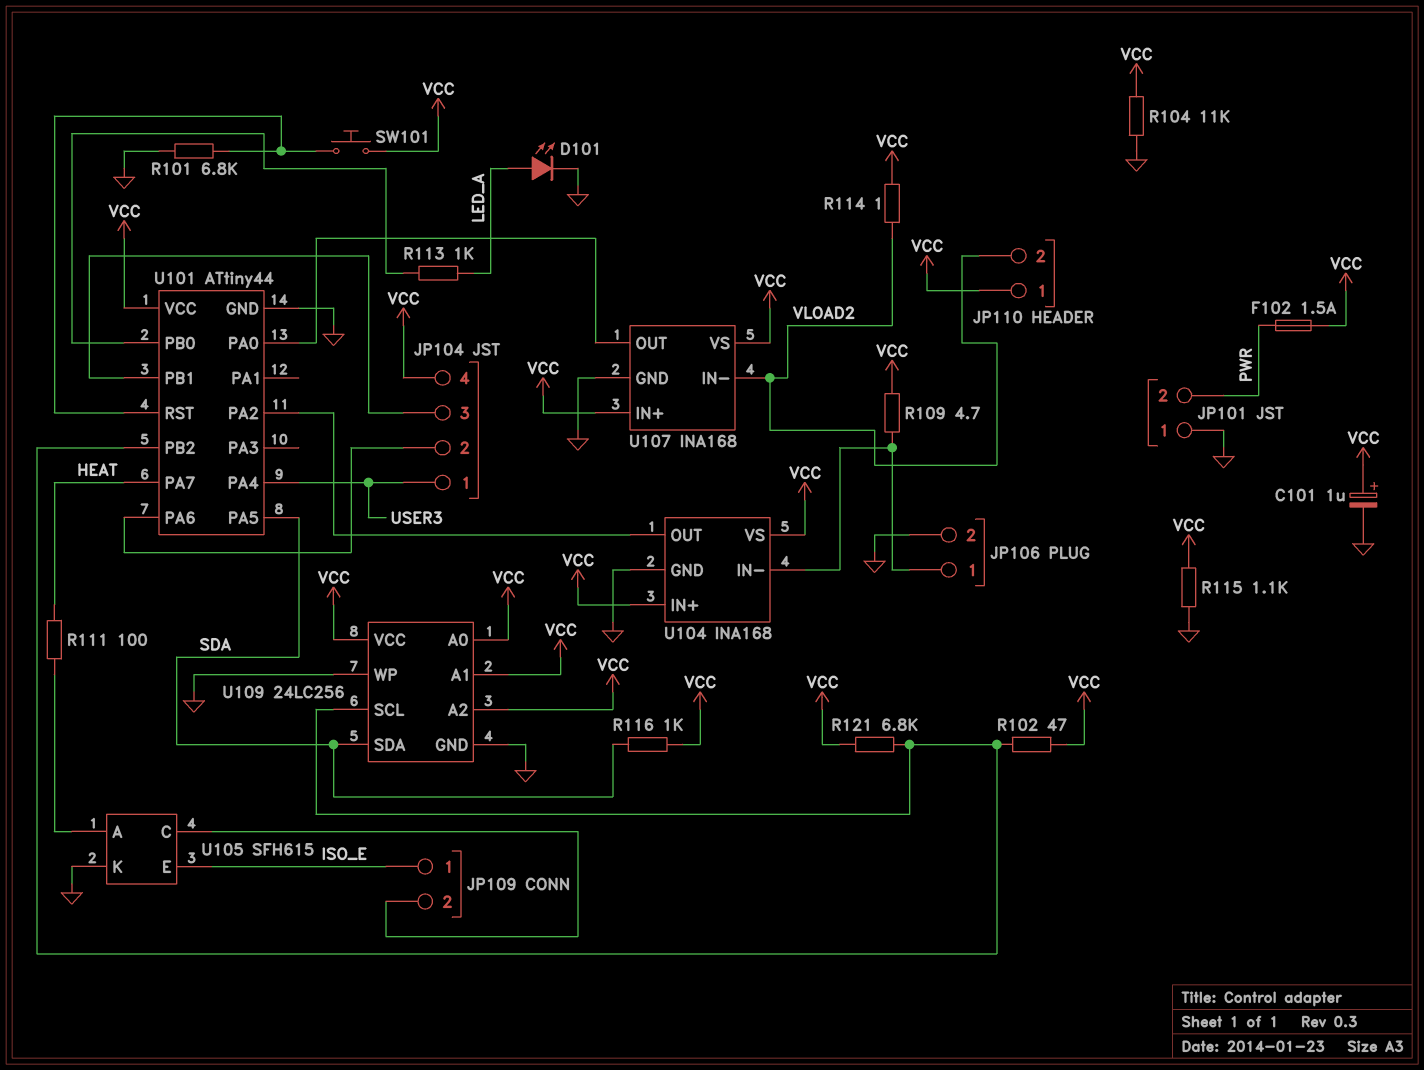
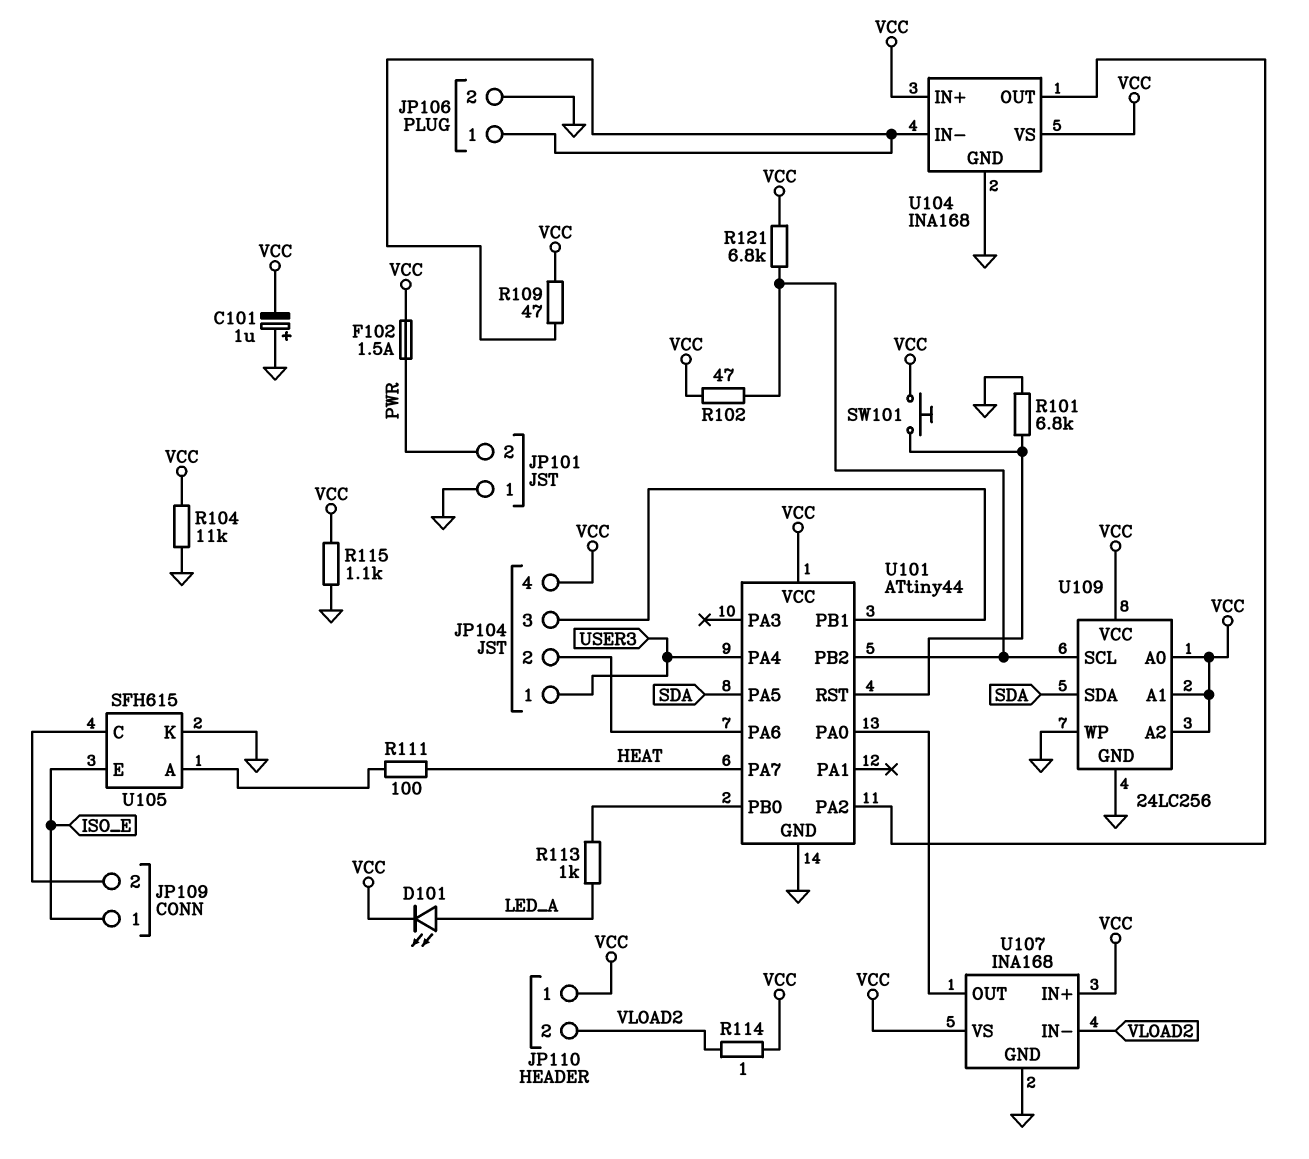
C101: 1uF (plus VCC, minus GND) -> 1uF (plus GND, minus VCC)
D101: LED (A LED_A, K GND) -> LED (A LED_A, K VCC)
R109: 4.7 (JP106/1, VCC) -> 47 (JP106/1, VCC)
R116: 1k (SDA, VCC) -> none

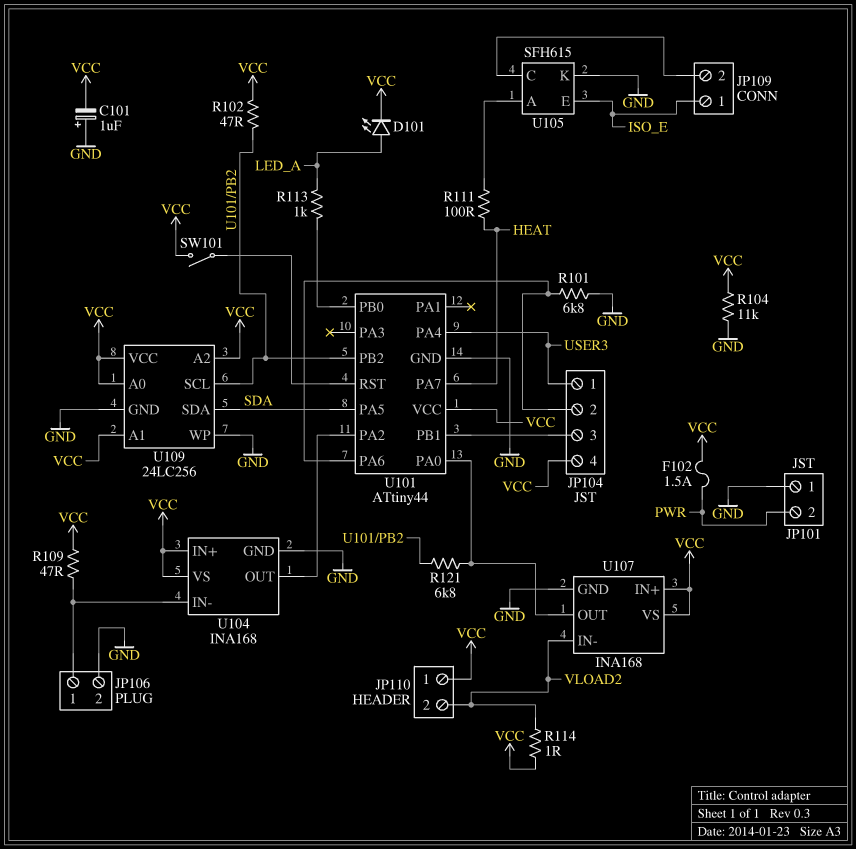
R101: 6.8k (GND, U101/RST) -> 6.8k (GND, JP104/2)
R115: 1.1k (GND, VCC) -> none
R121: 6.8k (U101/PB2, VCC) -> 6.8k (U101/PA0, U101/PB2)
SW101: button (U101/RST, VCC) -> switch (U101/RST, VCC)

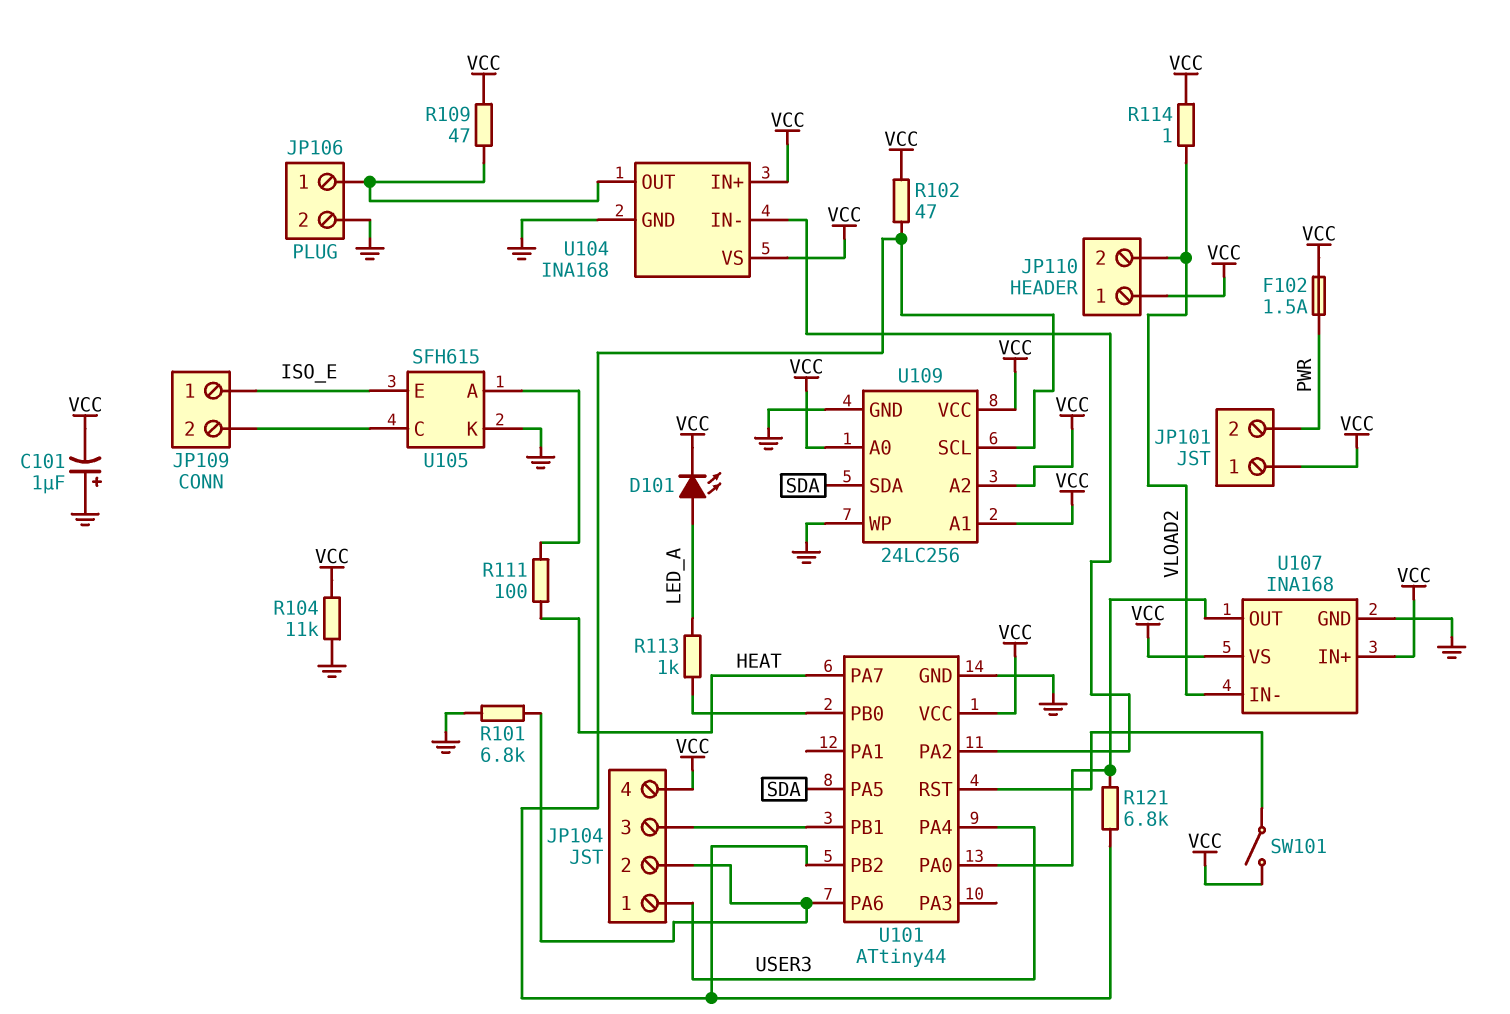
JP101 pin 1: GND -> VCC
U104 pin IN-: JP106/1 -> U101/PA2
U104 pin OUT: U101/PA2 -> JP106/1

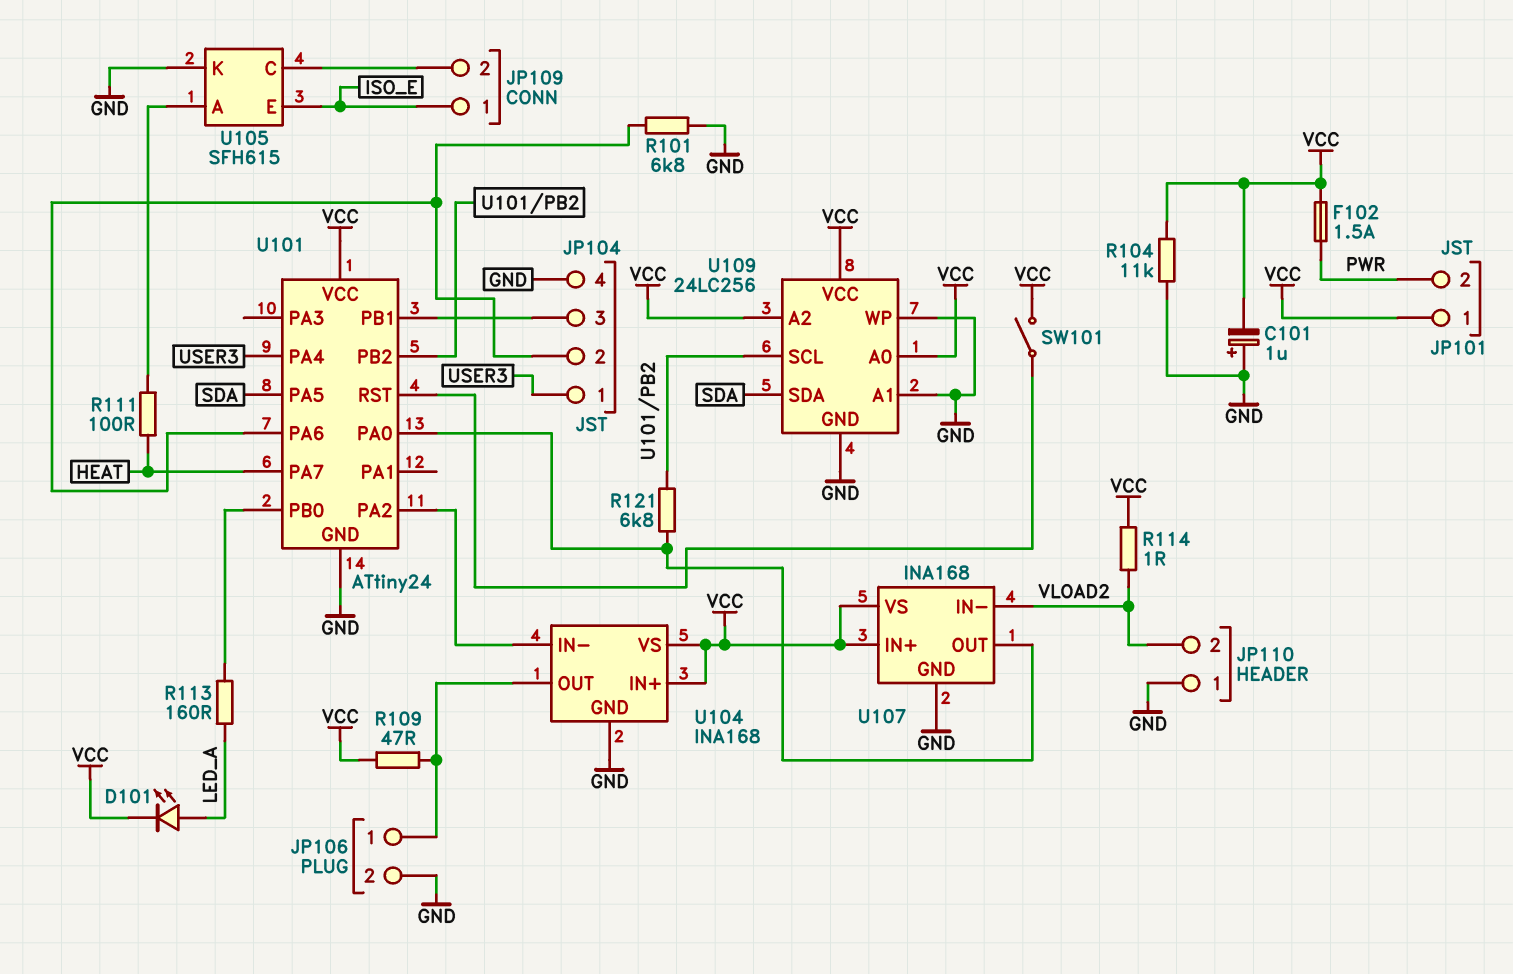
JP104 pin 4: VCC -> GND
JP110 pin 1: VCC -> GND
R102: 47 (U101/PB2, VCC) -> none
R113: 1k (LED_A, U101/PB0) -> 160 (LED_A, U101/PB0)
U101: ATtiny44 -> ATtiny24
U109 pin A1: VCC -> GND

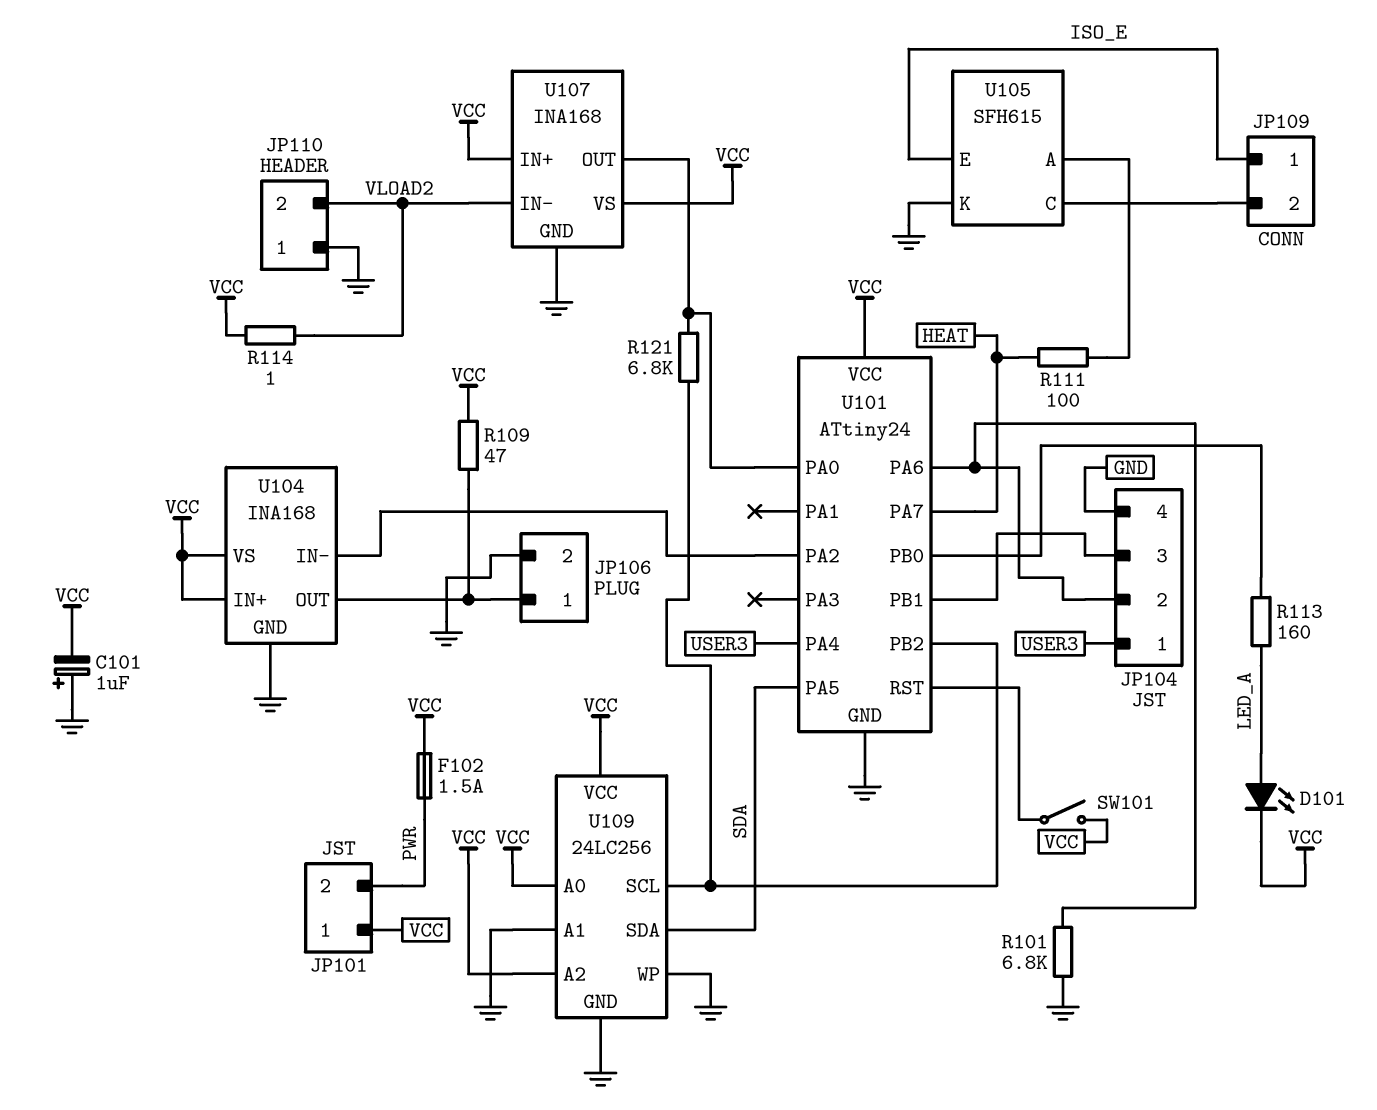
R104: 11k (GND, VCC) -> none

